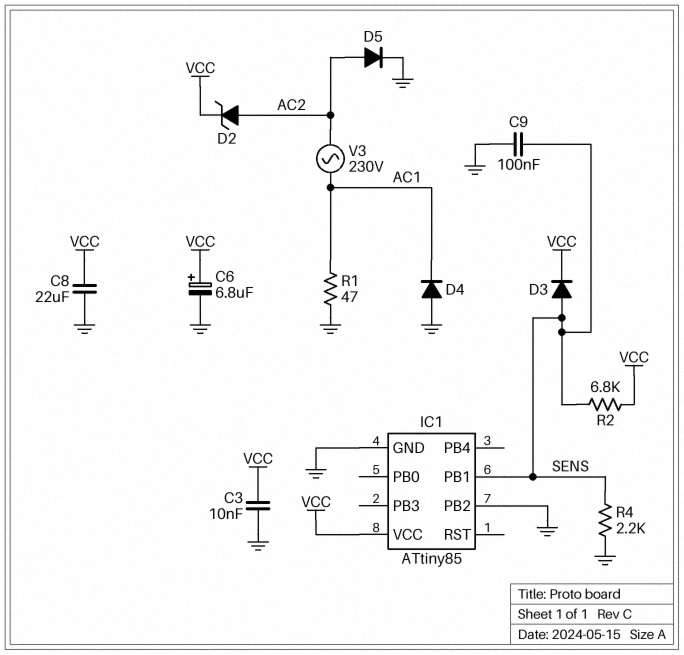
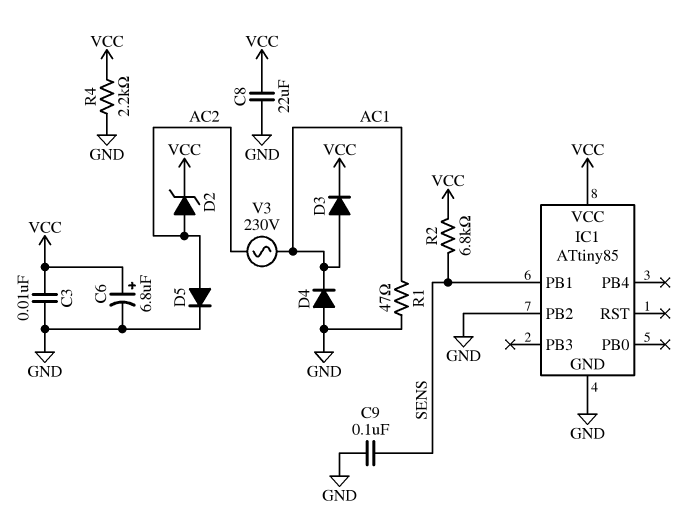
D3: diode (A SENS, K VCC) -> diode (A AC1, K VCC)
R4: 2.2k (GND, SENS) -> 2.2k (GND, VCC)

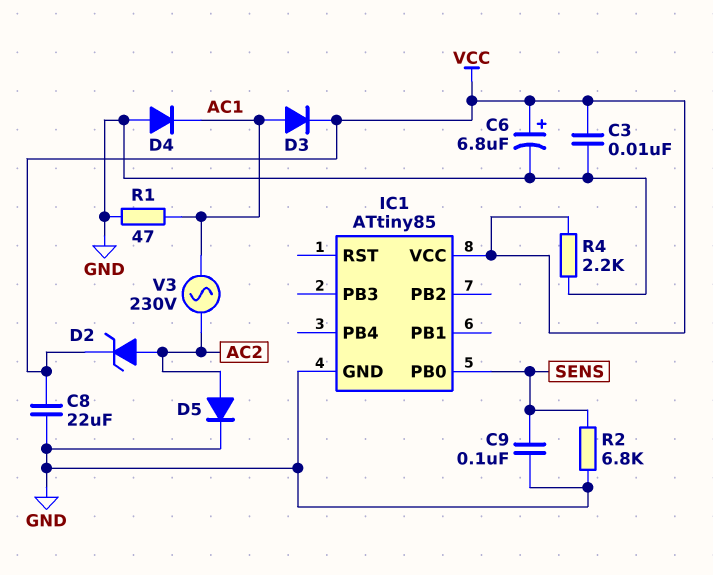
IC1 pin PB0: none -> SENS
IC1 pin PB1: SENS -> none
IC1 pin PB2: GND -> none
R2: 6.8k (SENS, VCC) -> 6.8k (GND, SENS)

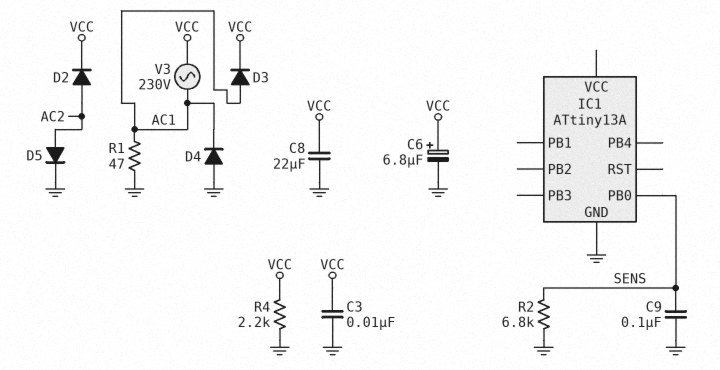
D2: zener (A AC2, K VCC) -> diode (A AC2, K VCC)
IC1: ATtiny85 -> ATtiny13A
IC1 pin VCC: VCC -> none
V3: AC 230V (AC1, AC2) -> AC 230V (AC1, VCC)

